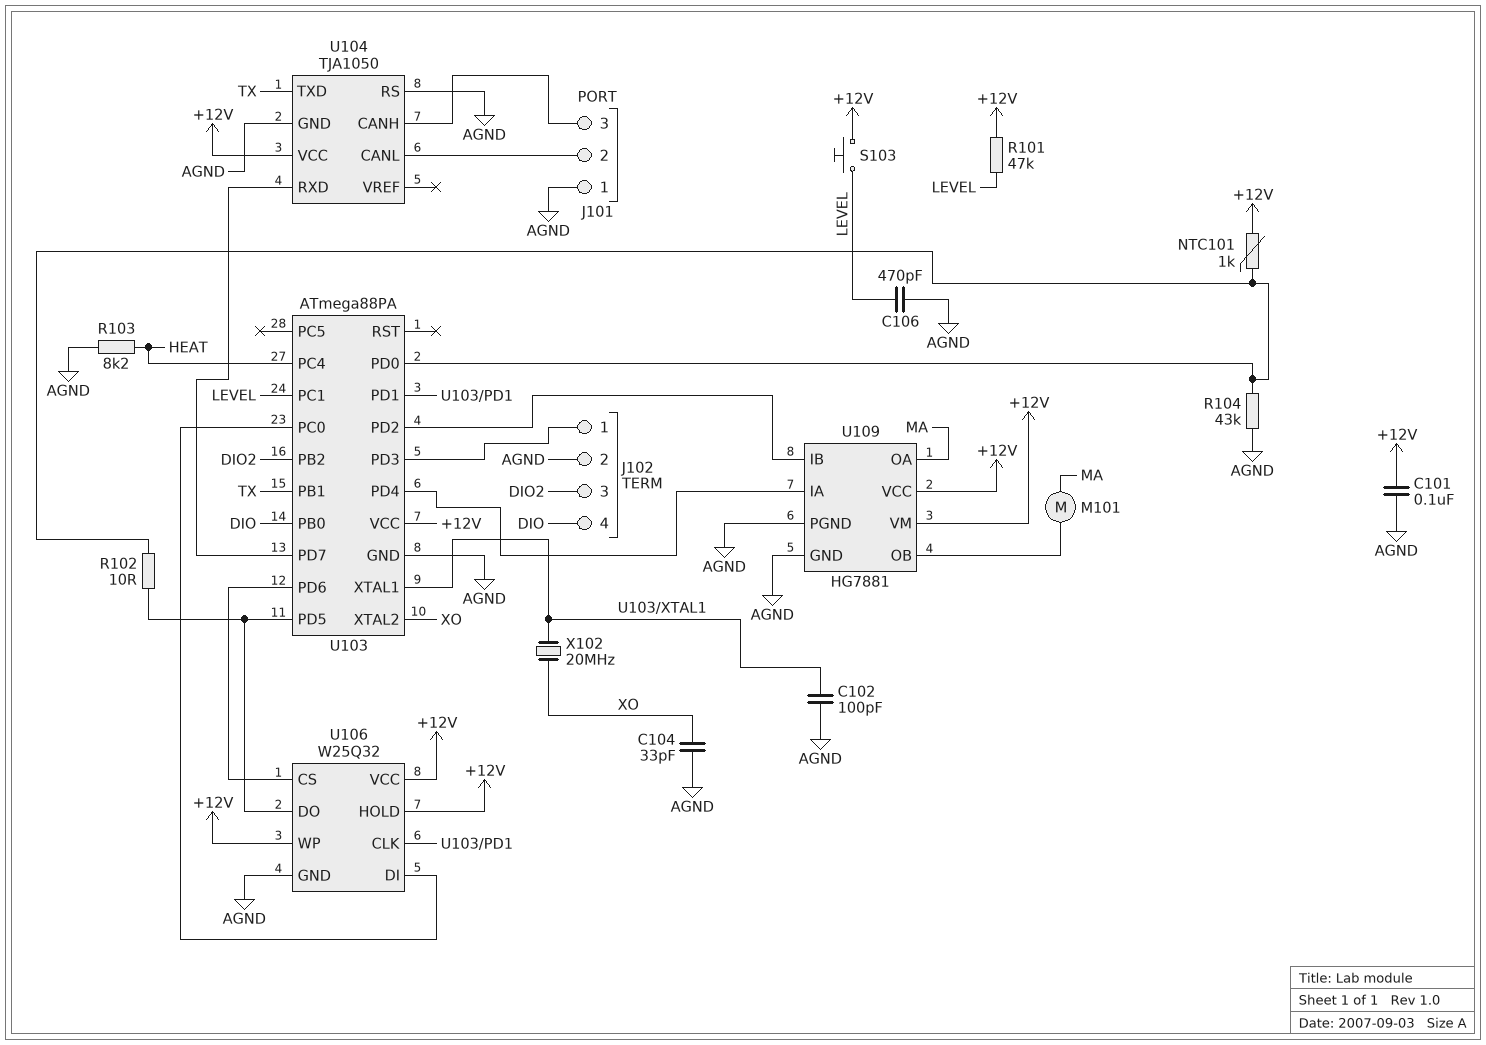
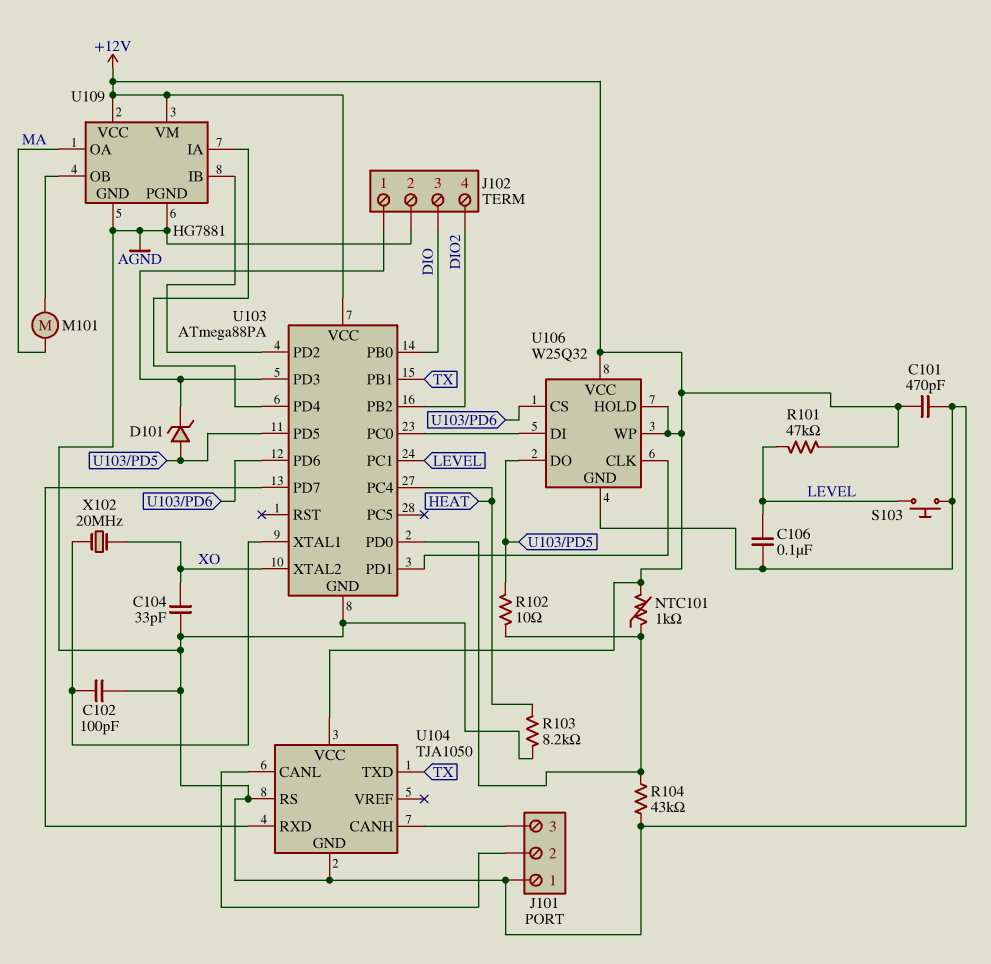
C101: 100nF (+12V, AGND) -> 470pF (+12V, AGND)
C106: 470pF (AGND, LEVEL) -> 100nF (AGND, LEVEL)
D101: none -> zener (A U103/PD5, K J102/1)
J102 pin 3: DIO2 -> DIO
J102 pin 4: DIO -> DIO2
S103: button (+12V, LEVEL) -> button (AGND, LEVEL)

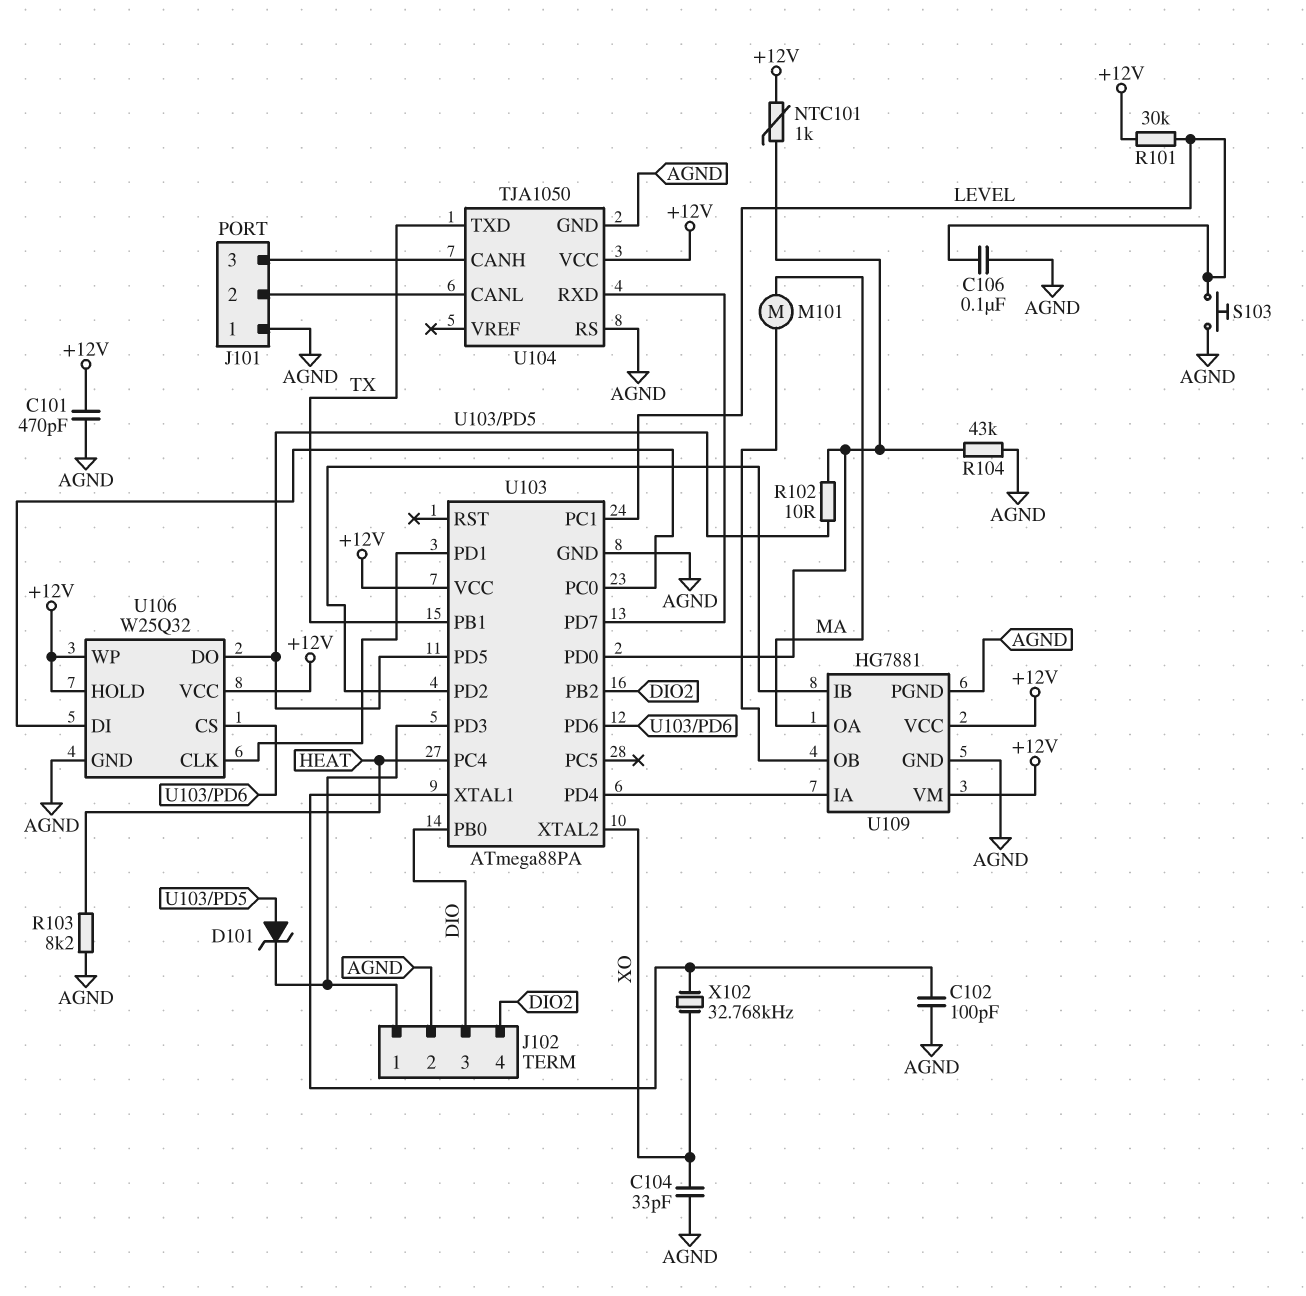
R101: 47k (+12V, LEVEL) -> 30k (+12V, LEVEL)
X102: 20MHz (U103/XTAL1, XO) -> 32.768kHz (U103/XTAL1, XO)

